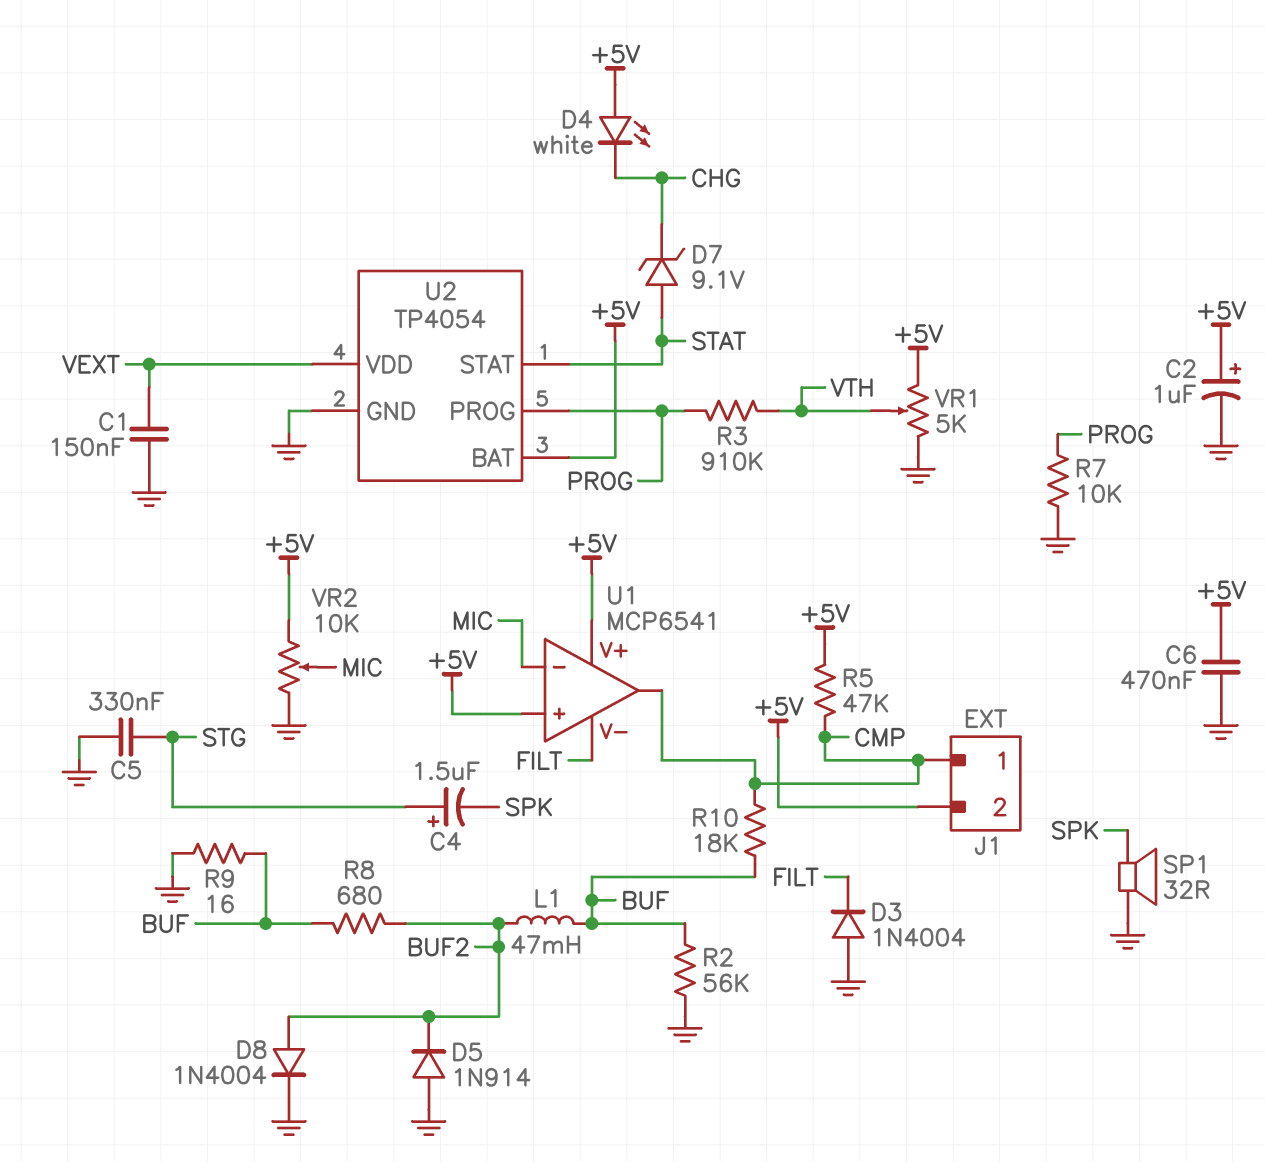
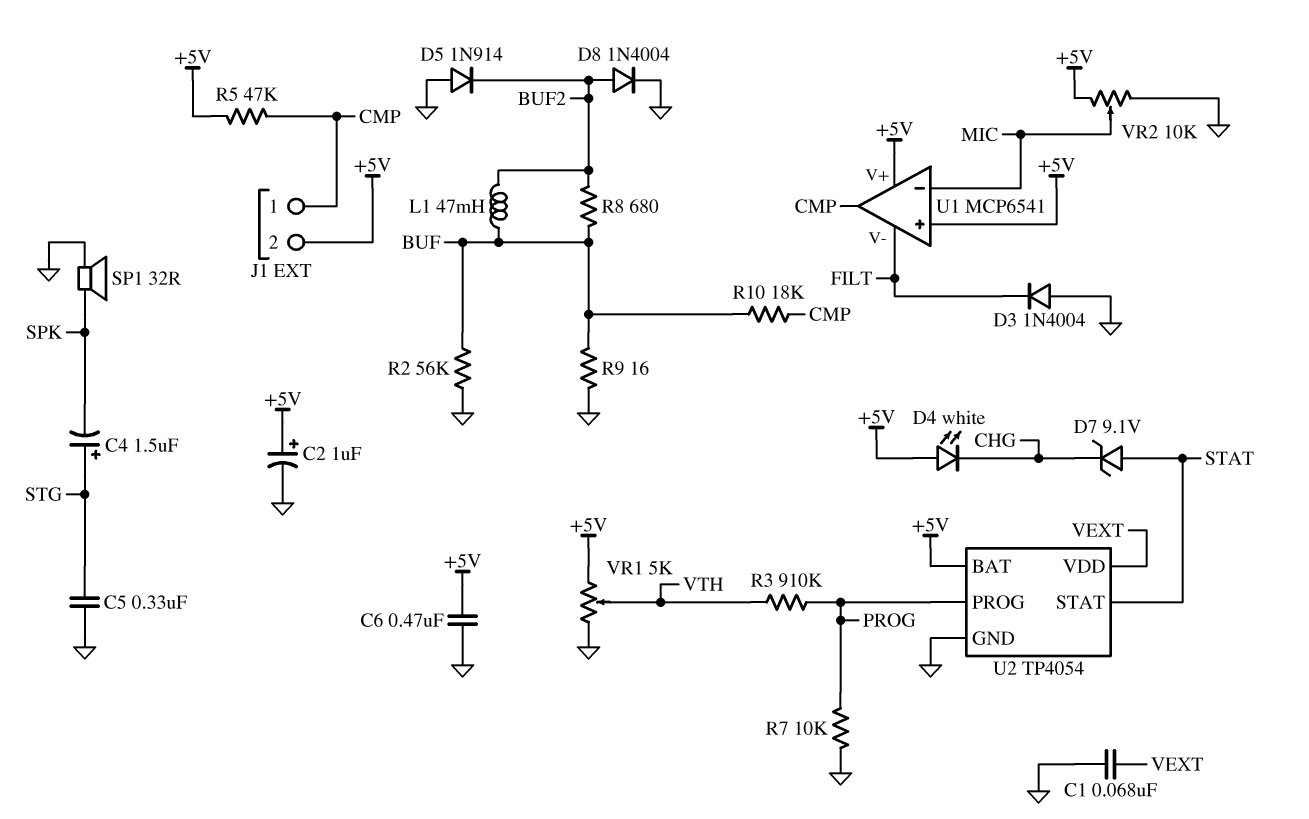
C1: 150nF (GND, VEXT) -> 68nF (GND, VEXT)

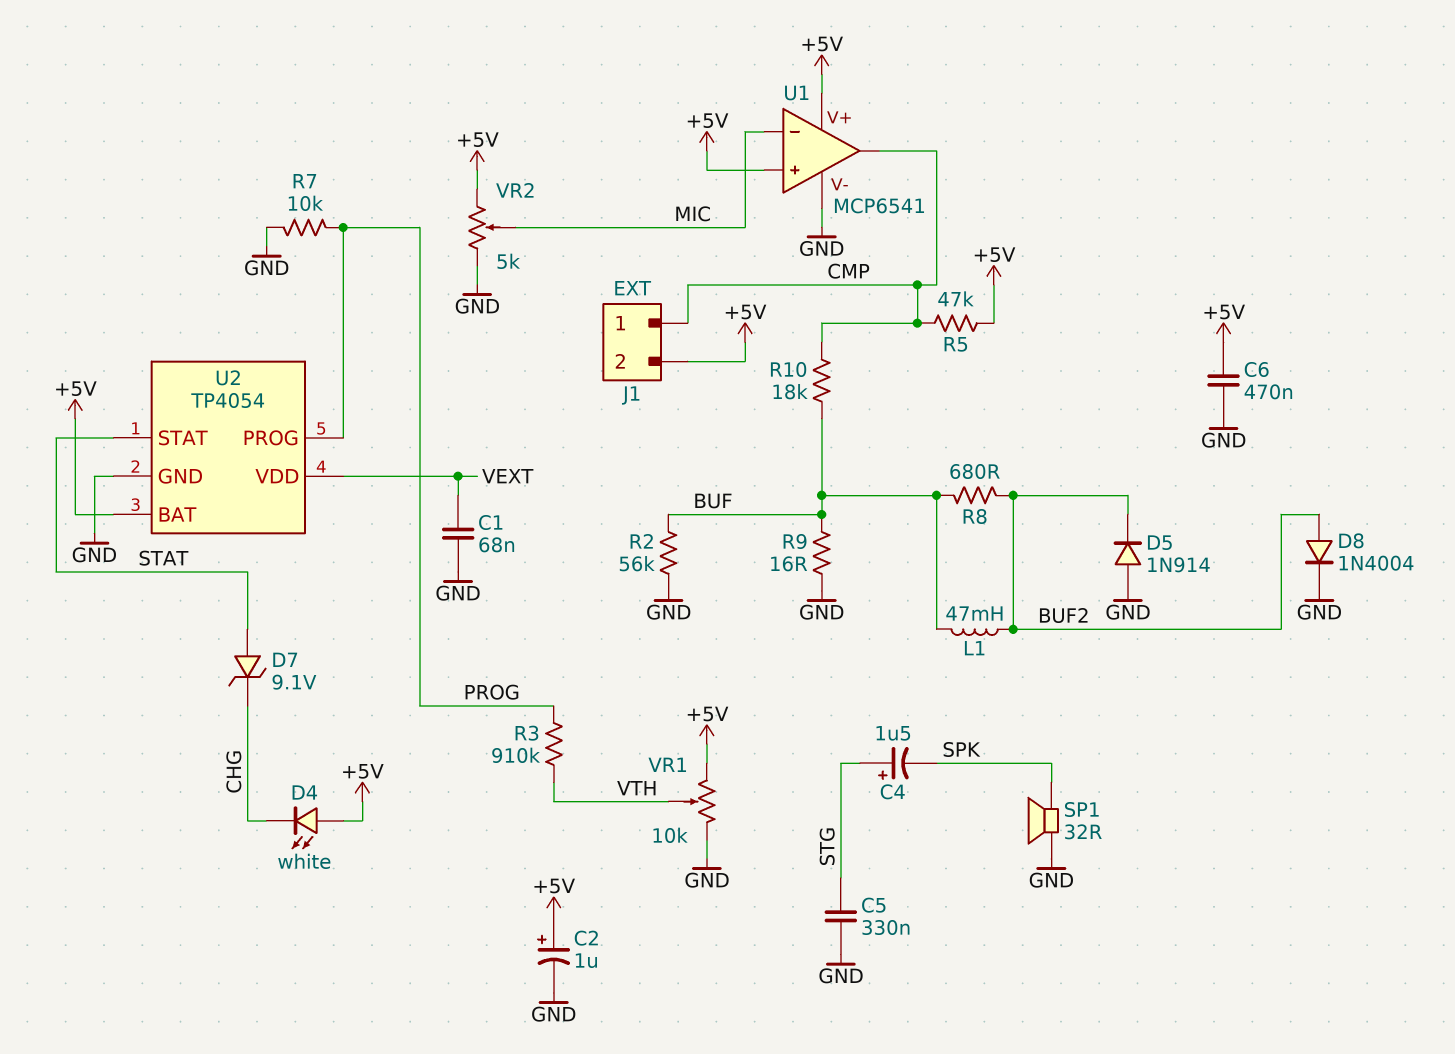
D3: diode 1N4004 (A GND, K FILT) -> none
U1 pin V-: FILT -> GND
VR1: 5k (+5V, GND, wiper VTH) -> 10k (+5V, GND, wiper VTH)
VR2: 10k (+5V, GND, wiper MIC) -> 5k (+5V, GND, wiper MIC)

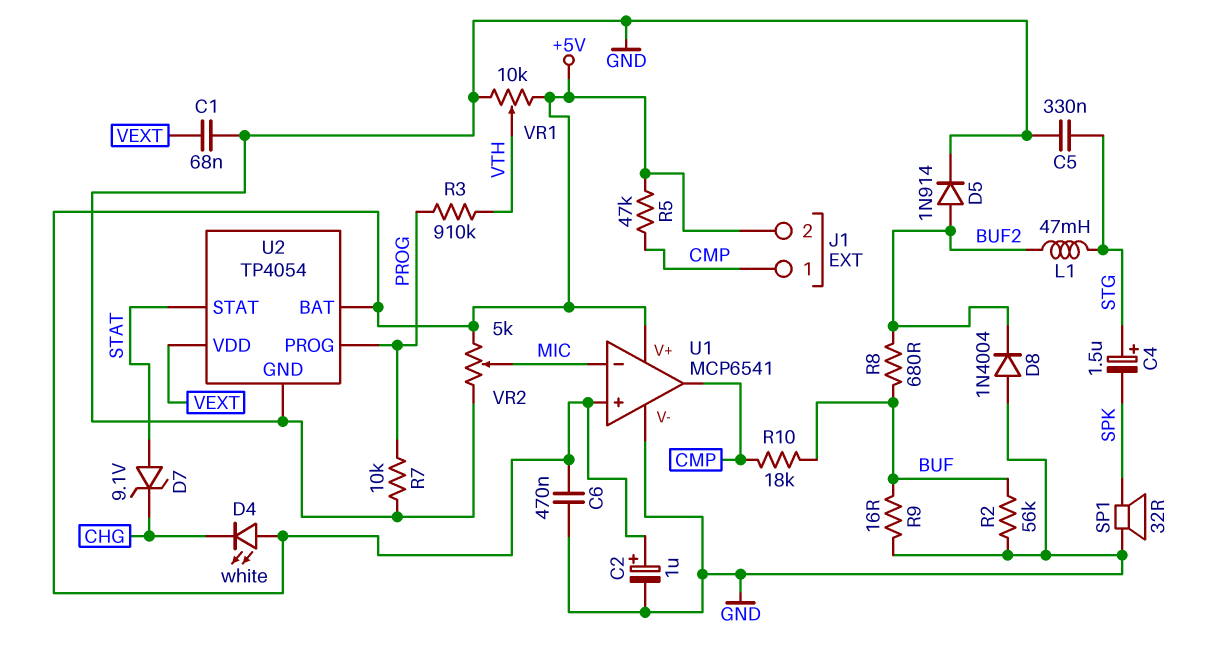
D5: diode 1N914 (A GND, K BUF2) -> diode 1N914 (A BUF2, K GND)
D8: diode 1N4004 (A BUF2, K GND) -> diode 1N4004 (A GND, K BUF2)
L1: 47mH (BUF, BUF2) -> 47mH (BUF2, STG)

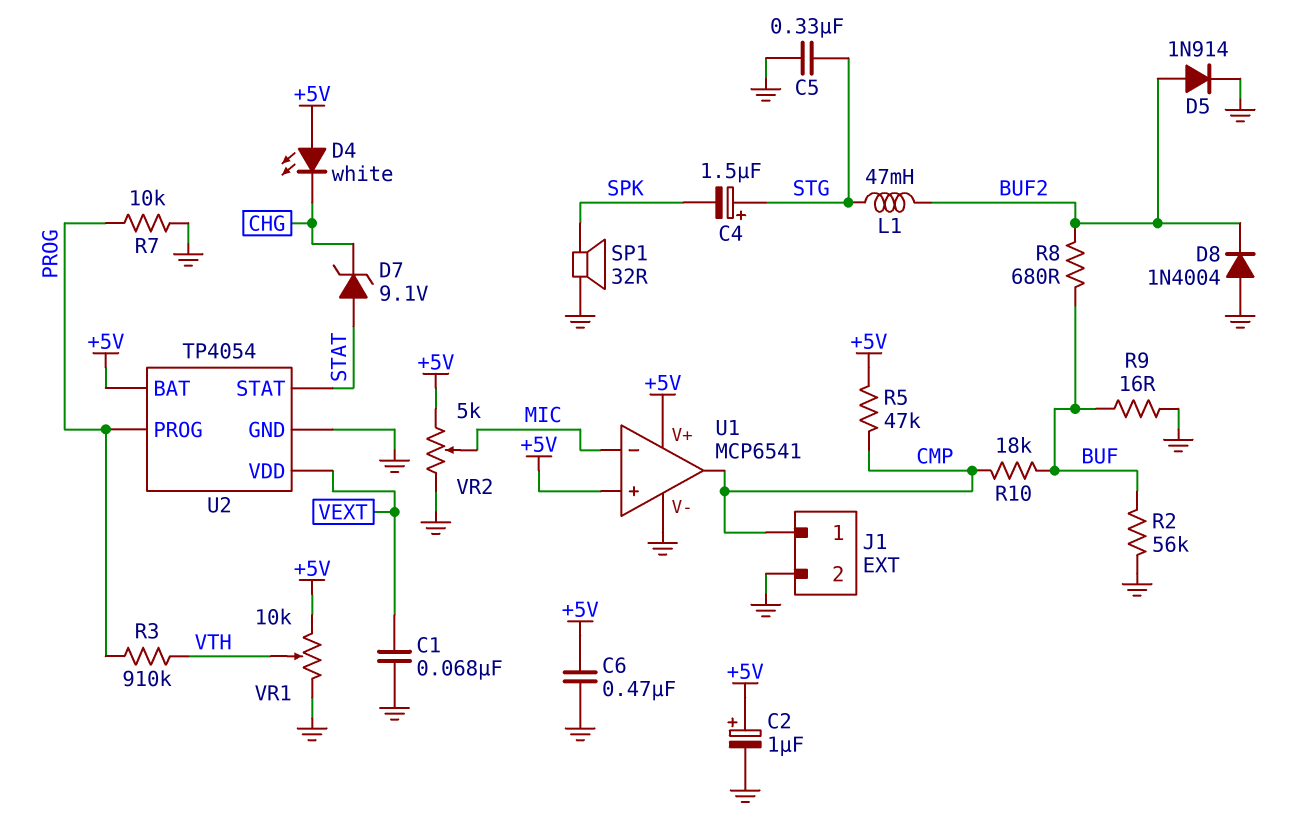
J1 pin 2: +5V -> GND

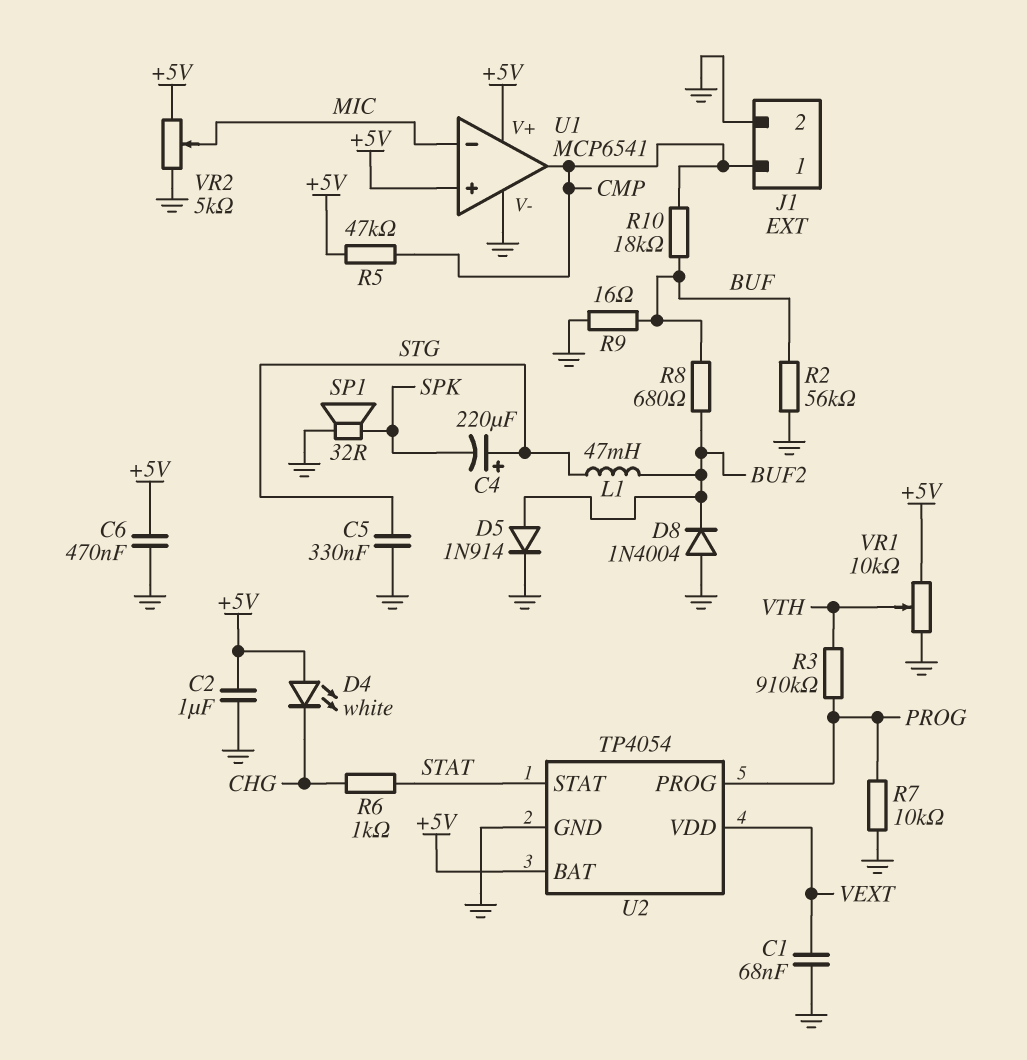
C2: 1uF (plus +5V, minus GND) -> 1uF (+5V, GND)
C4: 1.5uF (plus STG, minus SPK) -> 220uF (plus STG, minus SPK)
D7: zener 9.1V (A STAT, K CHG) -> none
R6: none -> 1k (CHG, STAT)

